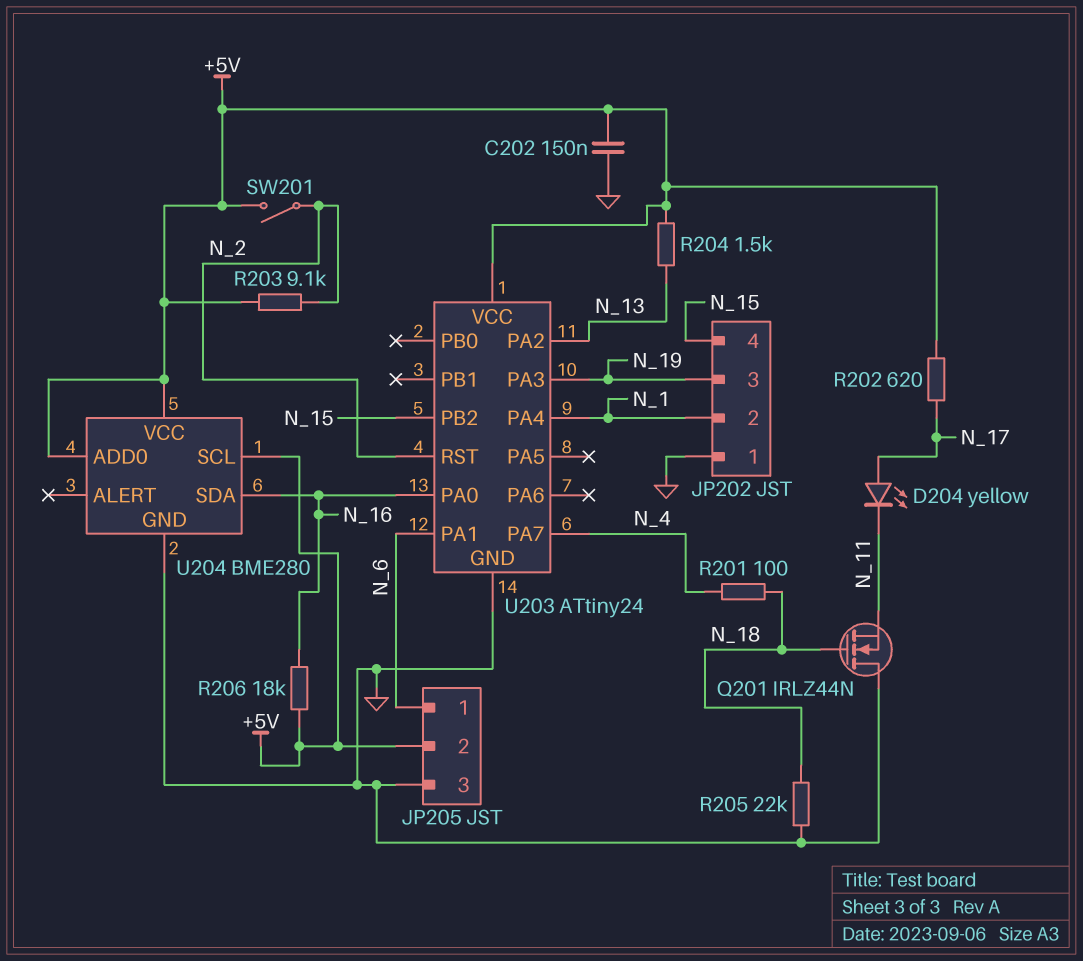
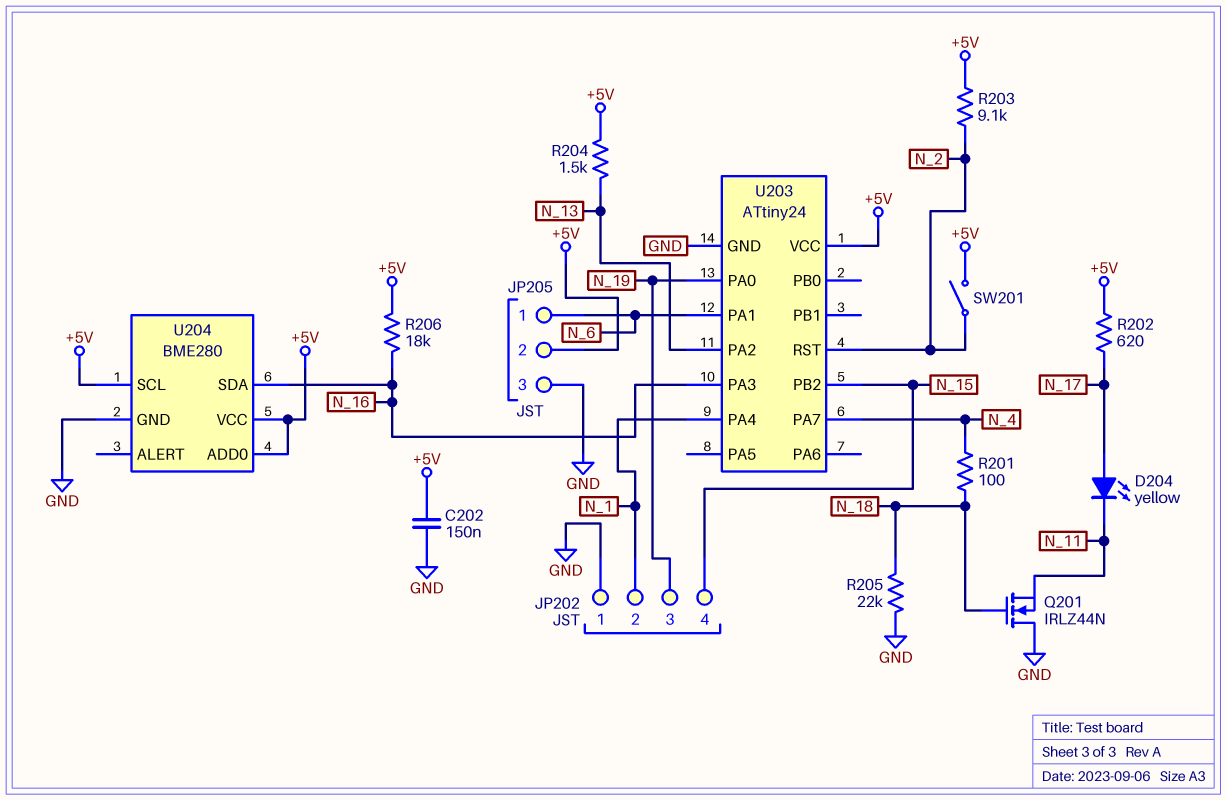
U203 pin PA0: N_16 -> N_19
U203 pin PA3: N_19 -> N_16

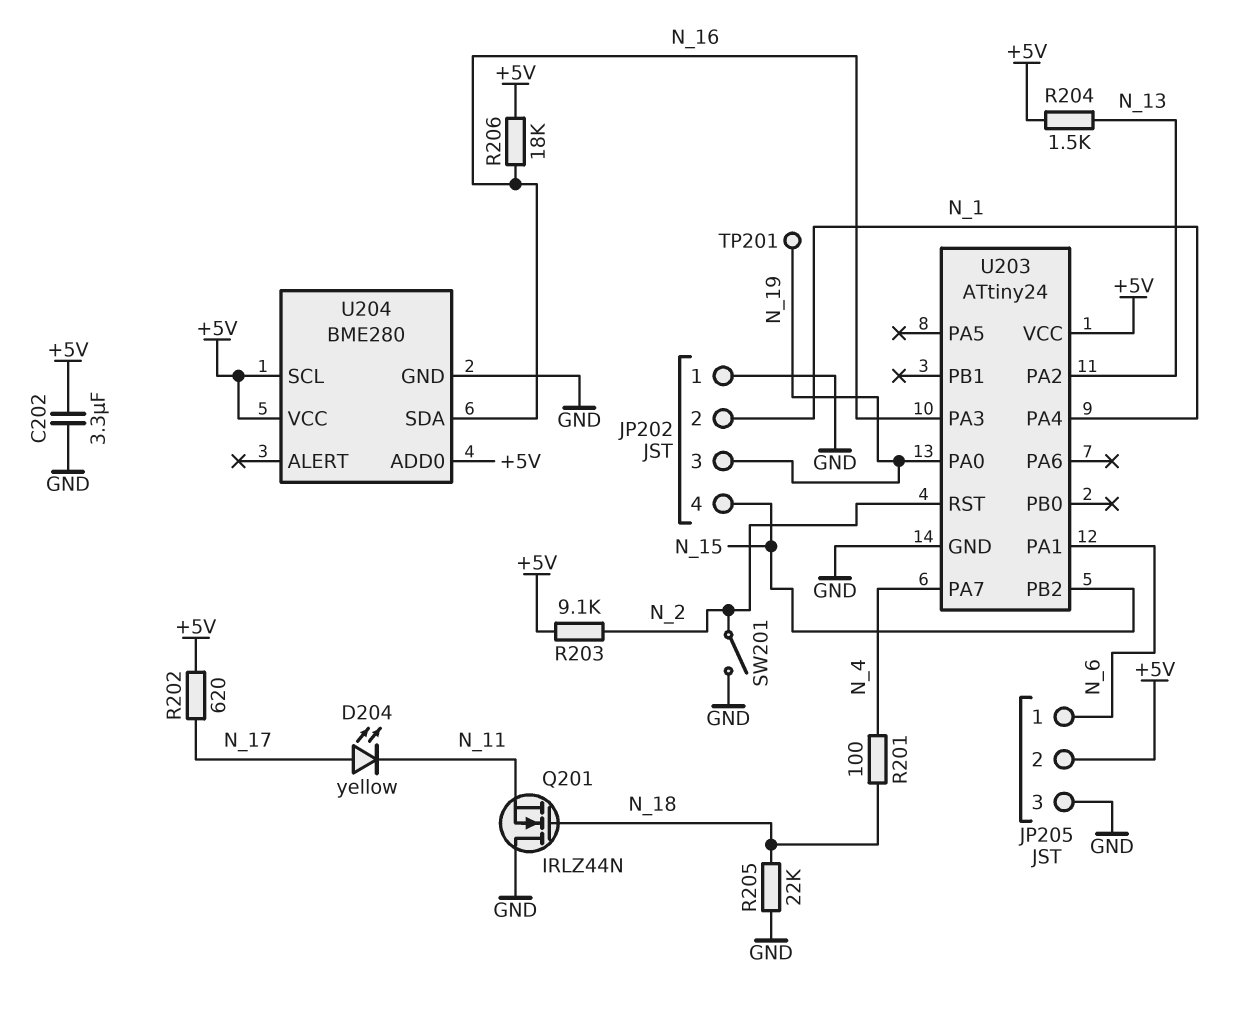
C202: 150nF (+5V, GND) -> 3.3uF (+5V, GND)
SW201: switch (+5V, N_2) -> switch (GND, N_2)
TP201: none -> test point (N_19)

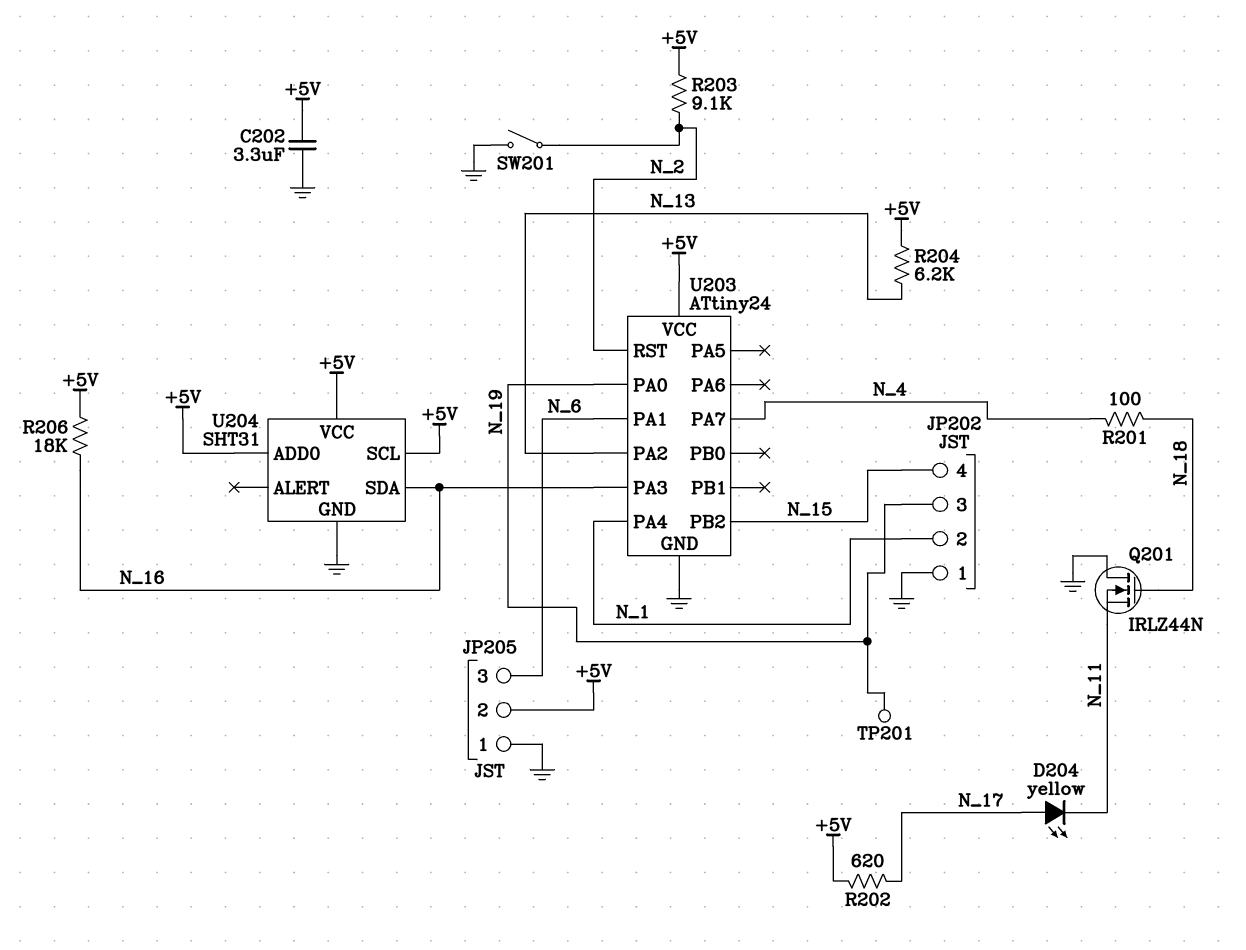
JP205 pin 1: N_6 -> GND
JP205 pin 3: GND -> N_6
R204: 1.5k (+5V, N_13) -> 6.2k (+5V, N_13)
R205: 22k (GND, N_18) -> none
U204: BME280 -> SHT31

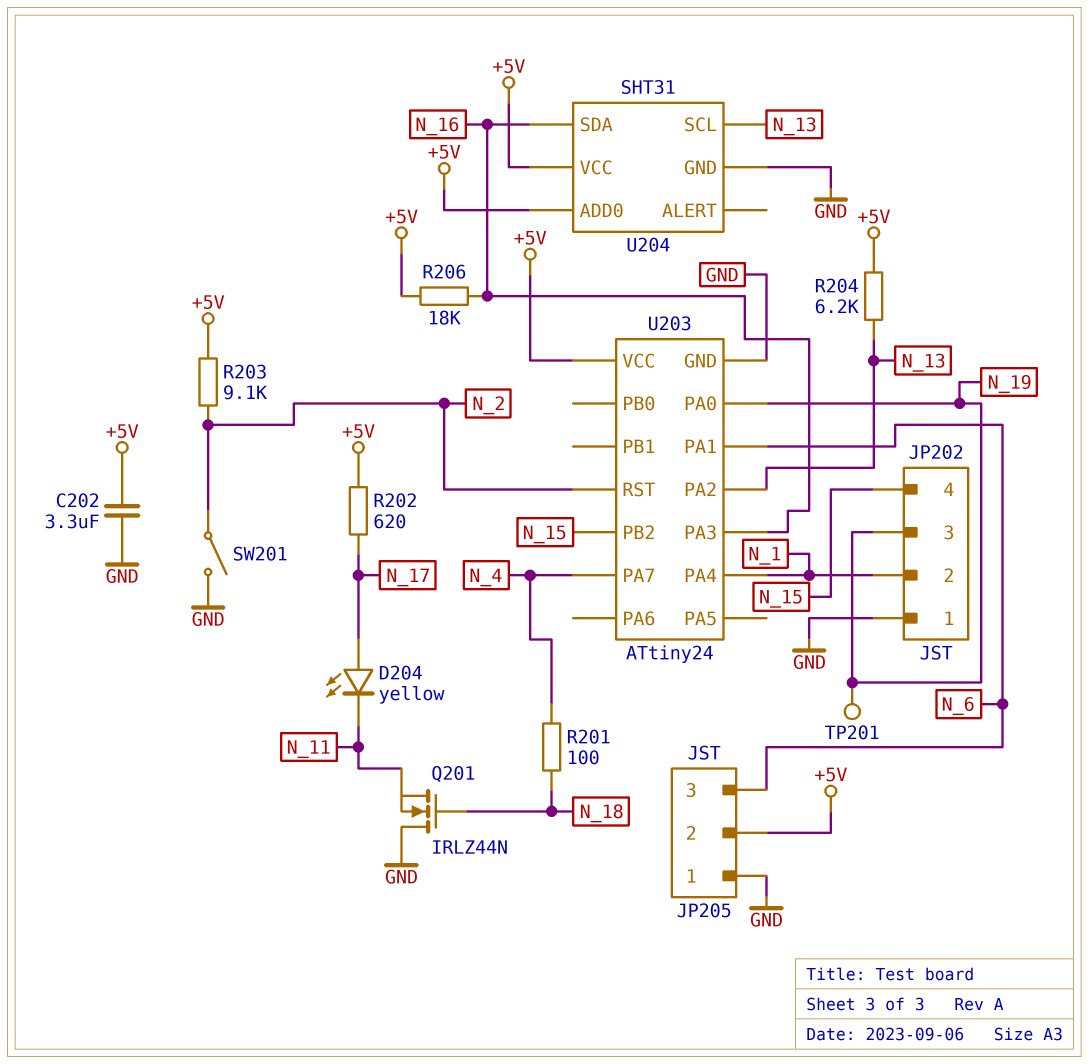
U204 pin SCL: +5V -> N_13

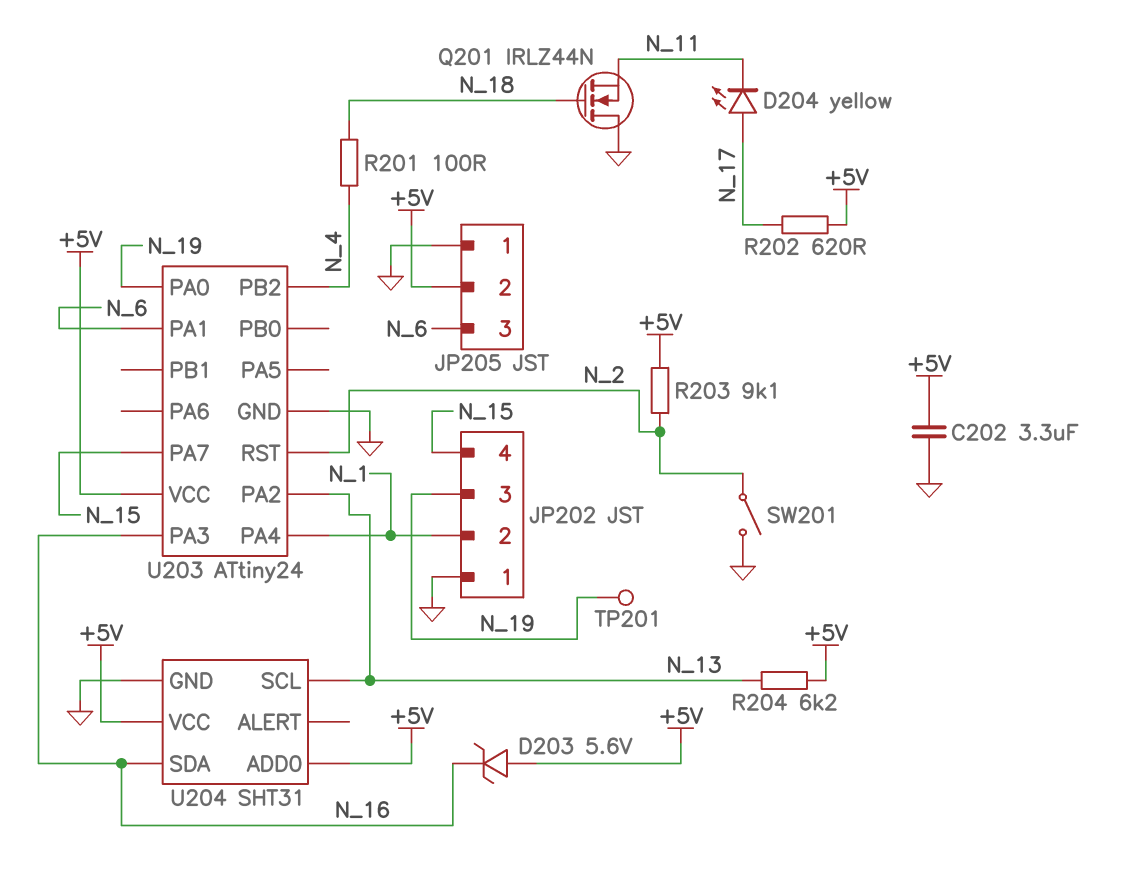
D203: none -> zener 5.6V (A +5V, K N_16)
R206: 18k (+5V, N_16) -> none
U203 pin PA7: N_4 -> N_15
U203 pin PB2: N_15 -> N_4

